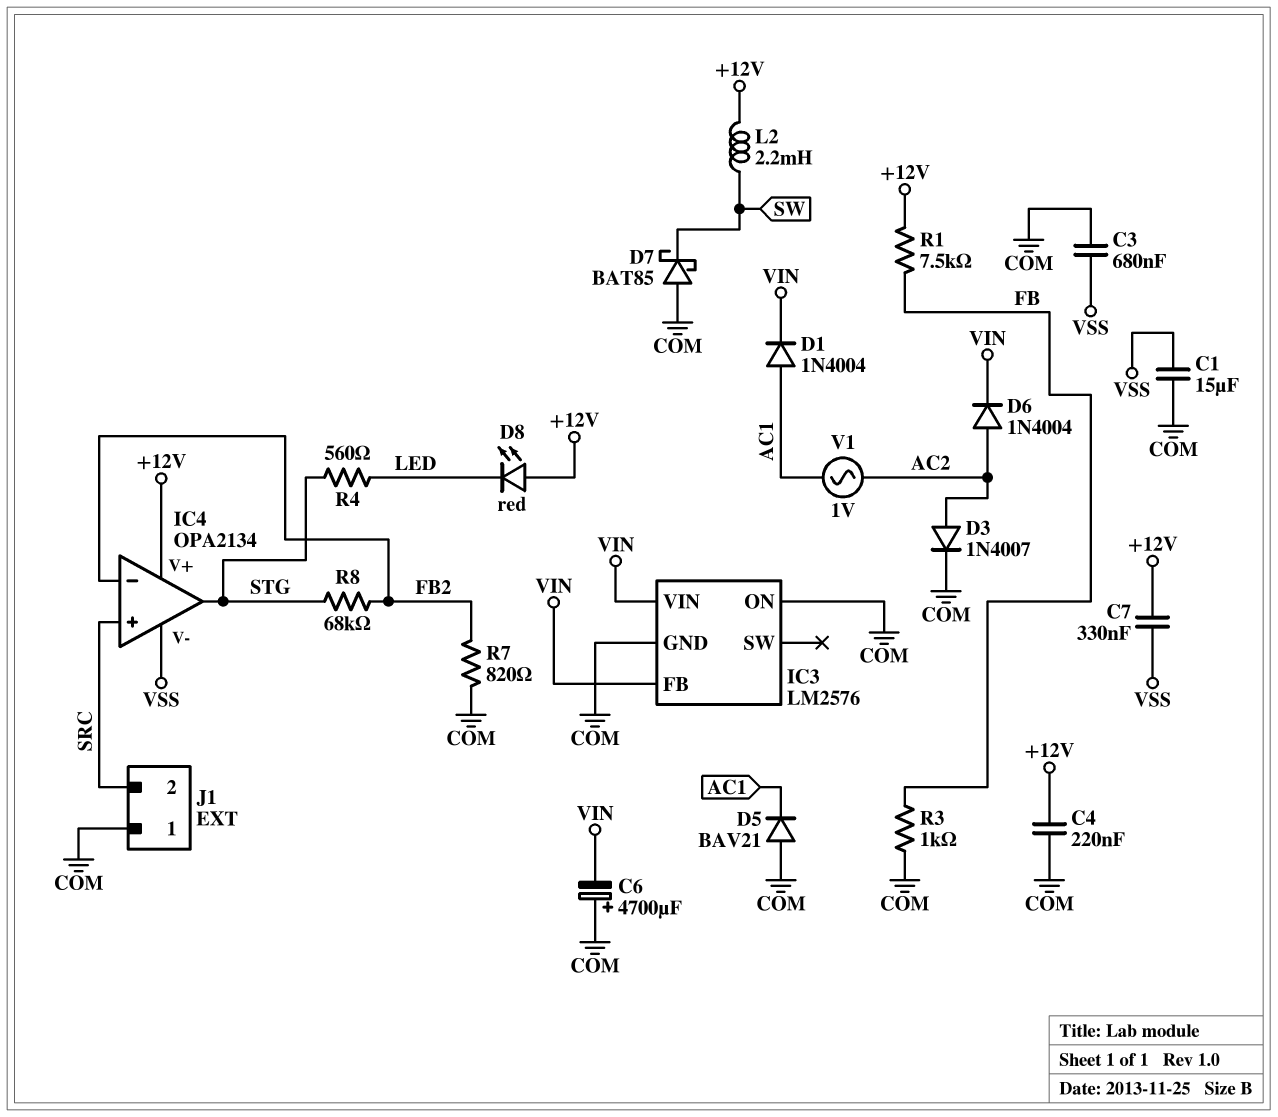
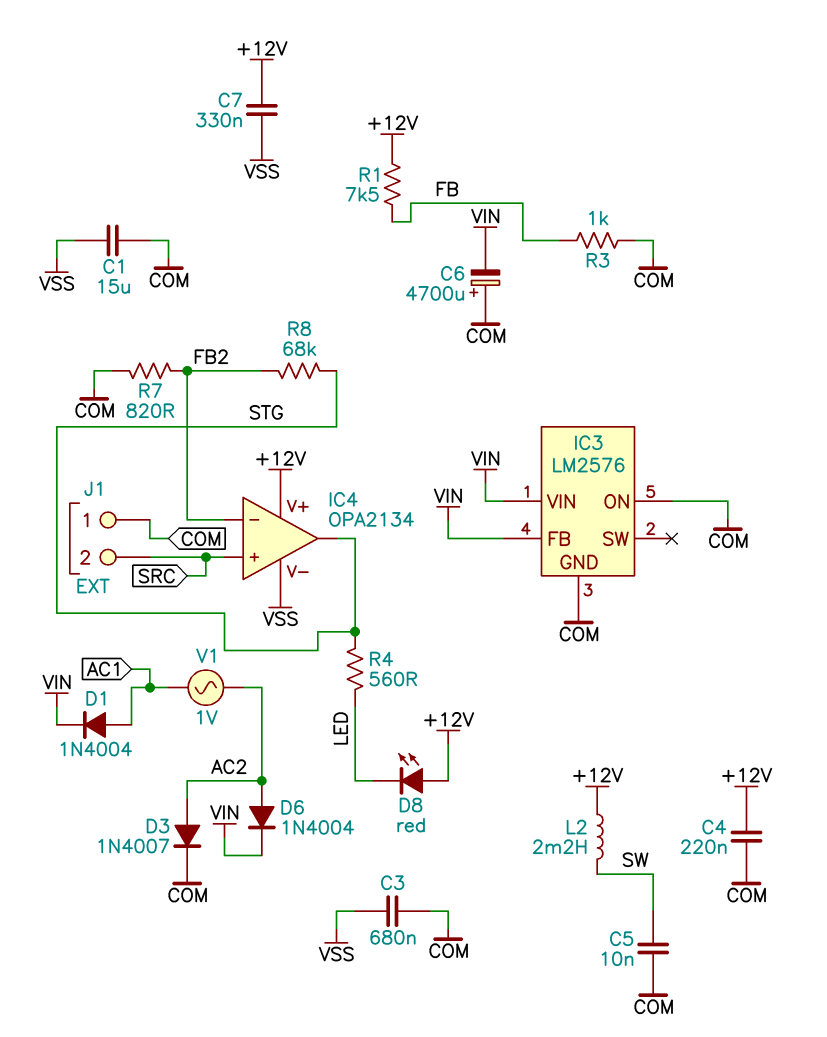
C5: none -> 10nF (COM, SW)
D5: diode BAV21 (A COM, K AC1) -> none
D7: schottky BAT85 (A COM, K SW) -> none

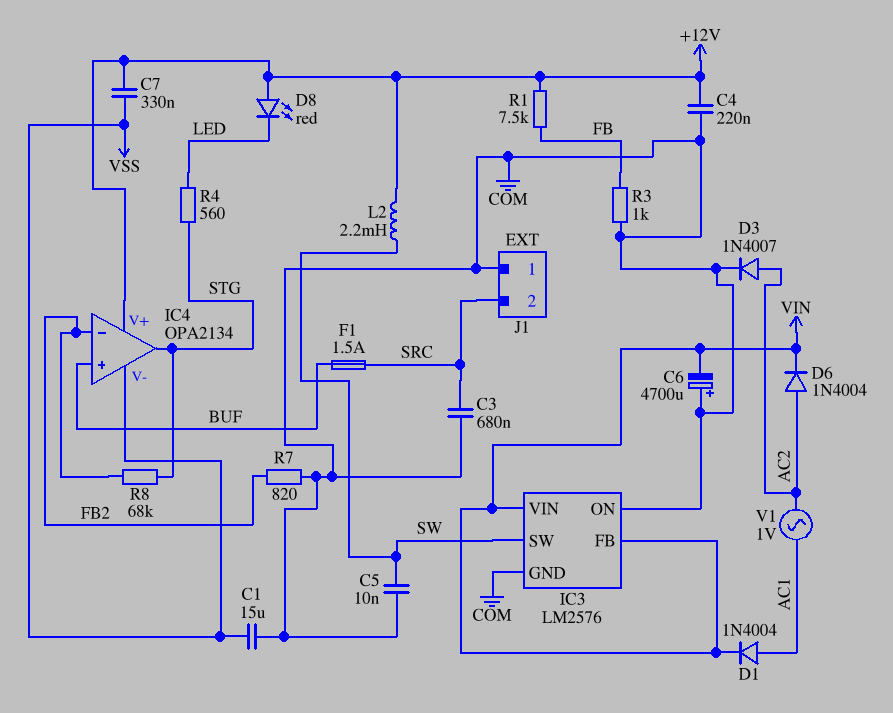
C3: 680nF (COM, VSS) -> 680nF (COM, SRC)
F1: none -> 1.5A (BUF, SRC)
IC3 pin SW: none -> SW
IC4 pin in+: SRC -> BUF

